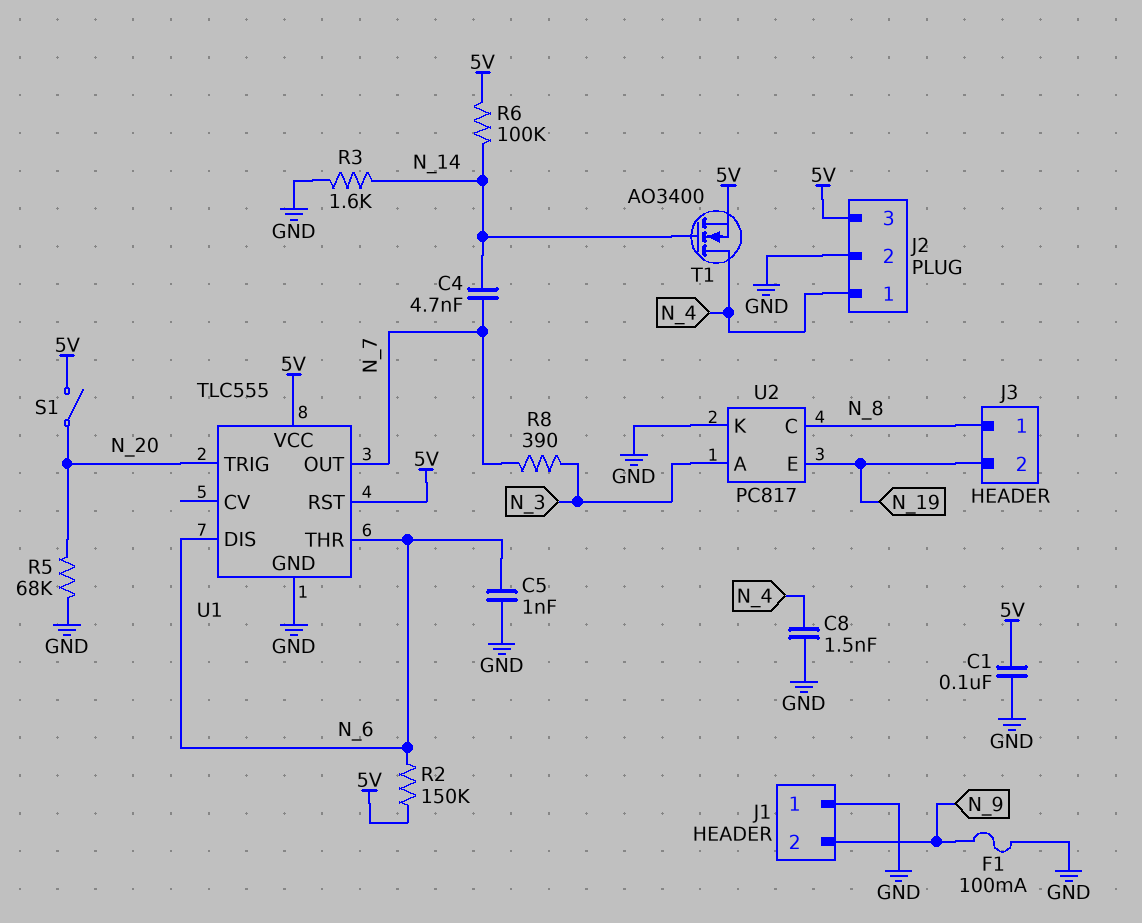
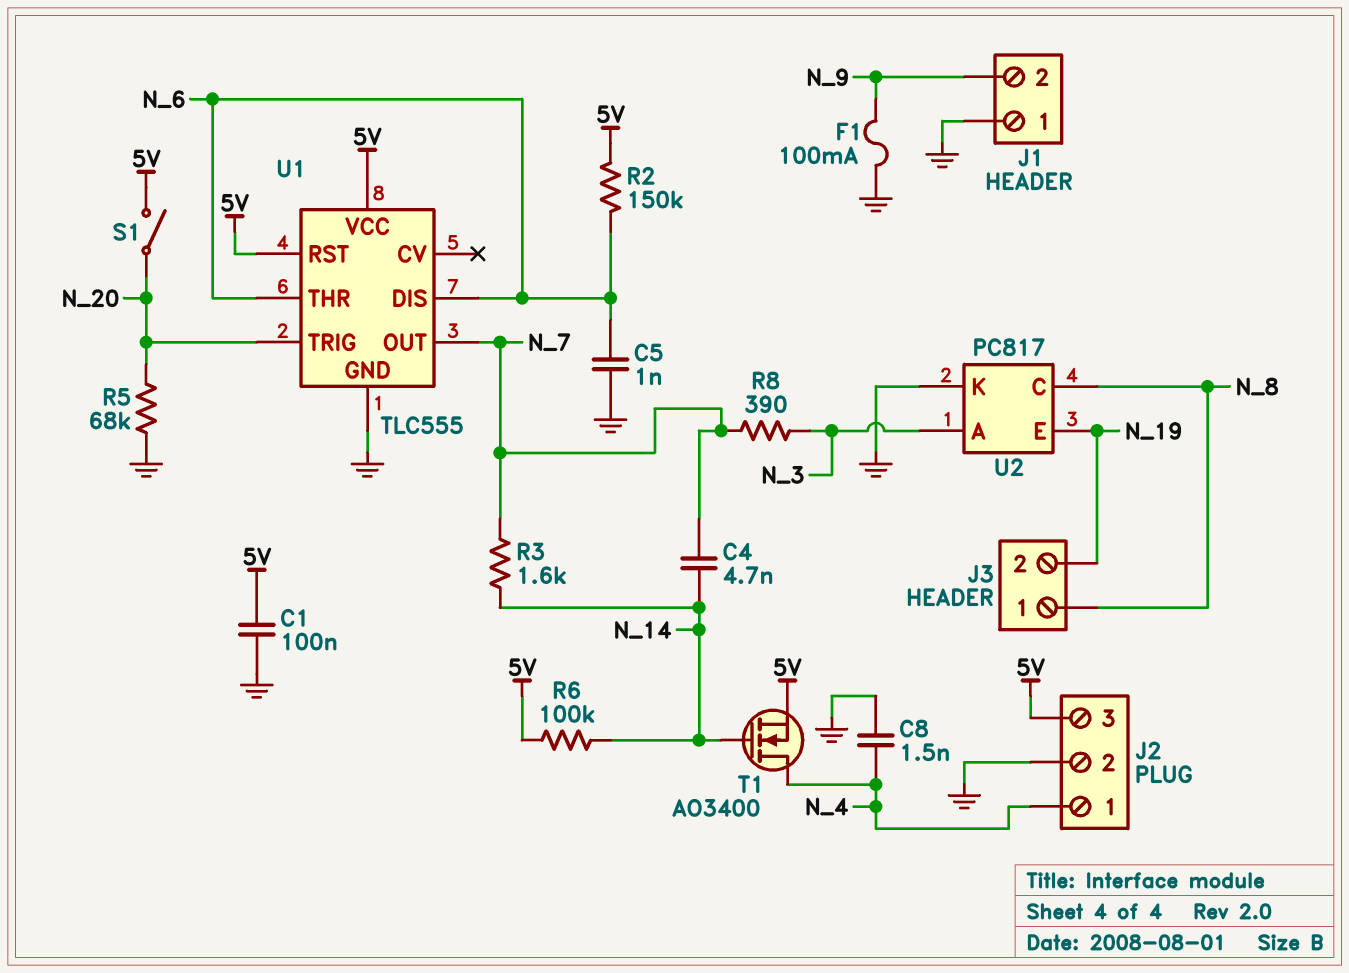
R3: 1.6k (GND, N_14) -> 1.6k (N_7, N_14)

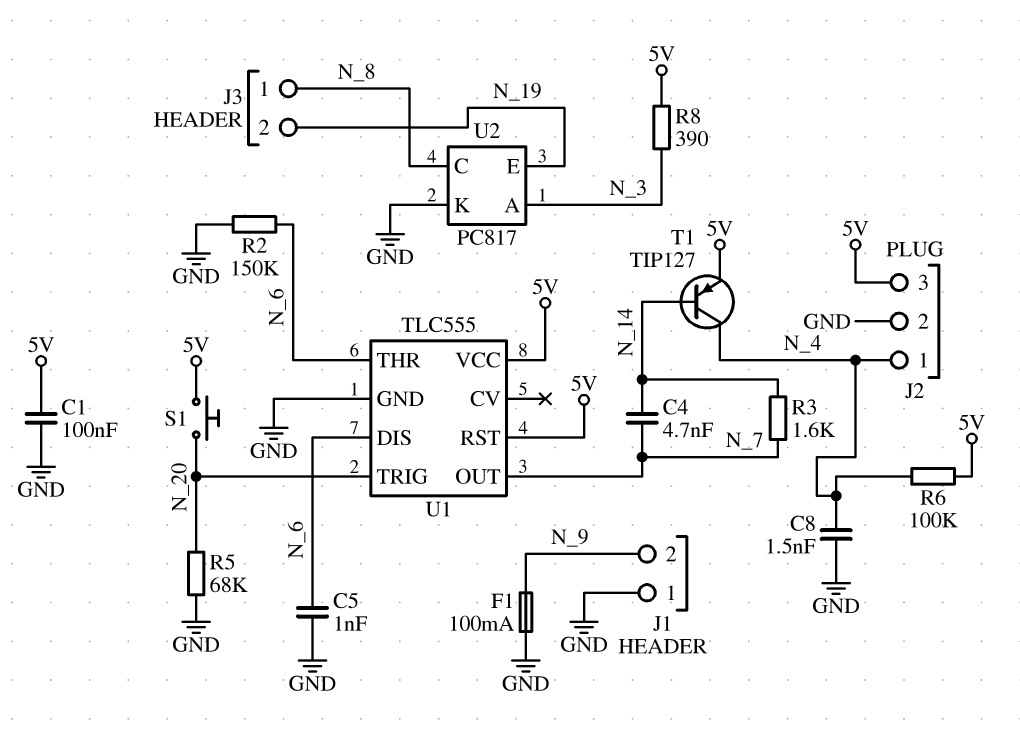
R2: 150k (5V, N_6) -> 150k (GND, N_6)
R6: 100k (5V, N_14) -> 100k (5V, N_4)
R8: 390 (N_3, N_7) -> 390 (5V, N_3)
S1: switch (5V, N_20) -> button (5V, N_20)
T1: NMOS AO3400 (G N_14, D N_4, S 5V) -> PNP TIP127 (B N_14, C N_4, E 5V)

